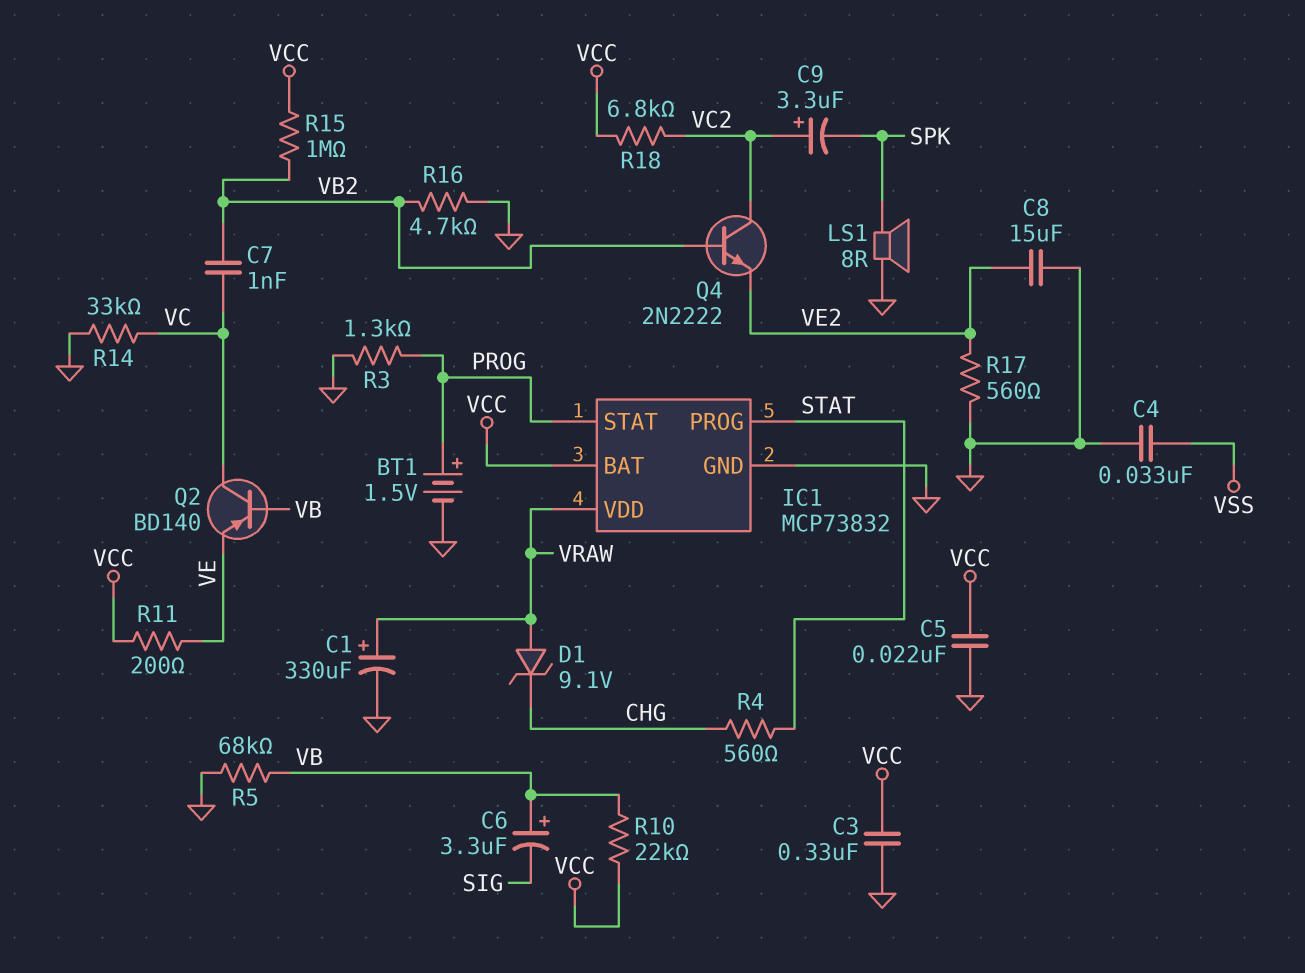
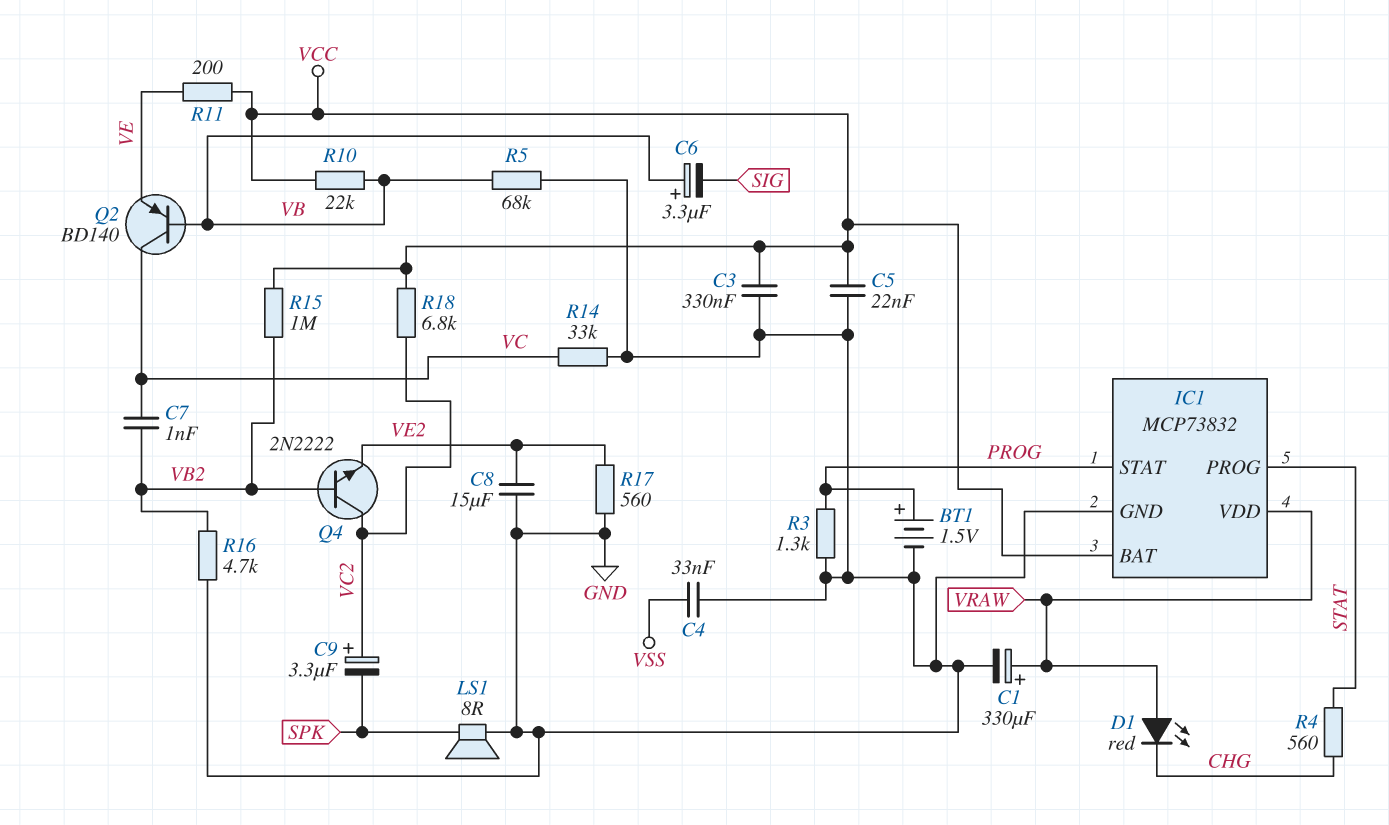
D1: zener 9.1V (A VRAW, K CHG) -> LED red (A VRAW, K CHG)

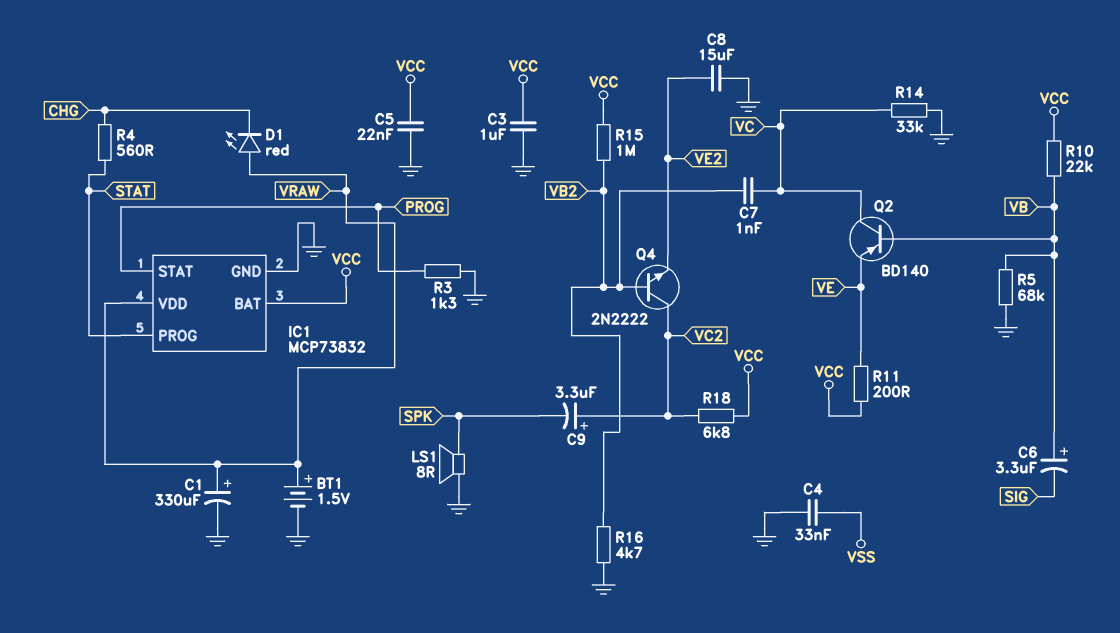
BT1: 1.5V (plus PROG, minus GND) -> 1.5V (plus VRAW, minus GND)
C3: 330nF (GND, VCC) -> 1uF (GND, VCC)
R17: 560 (GND, VE2) -> none

